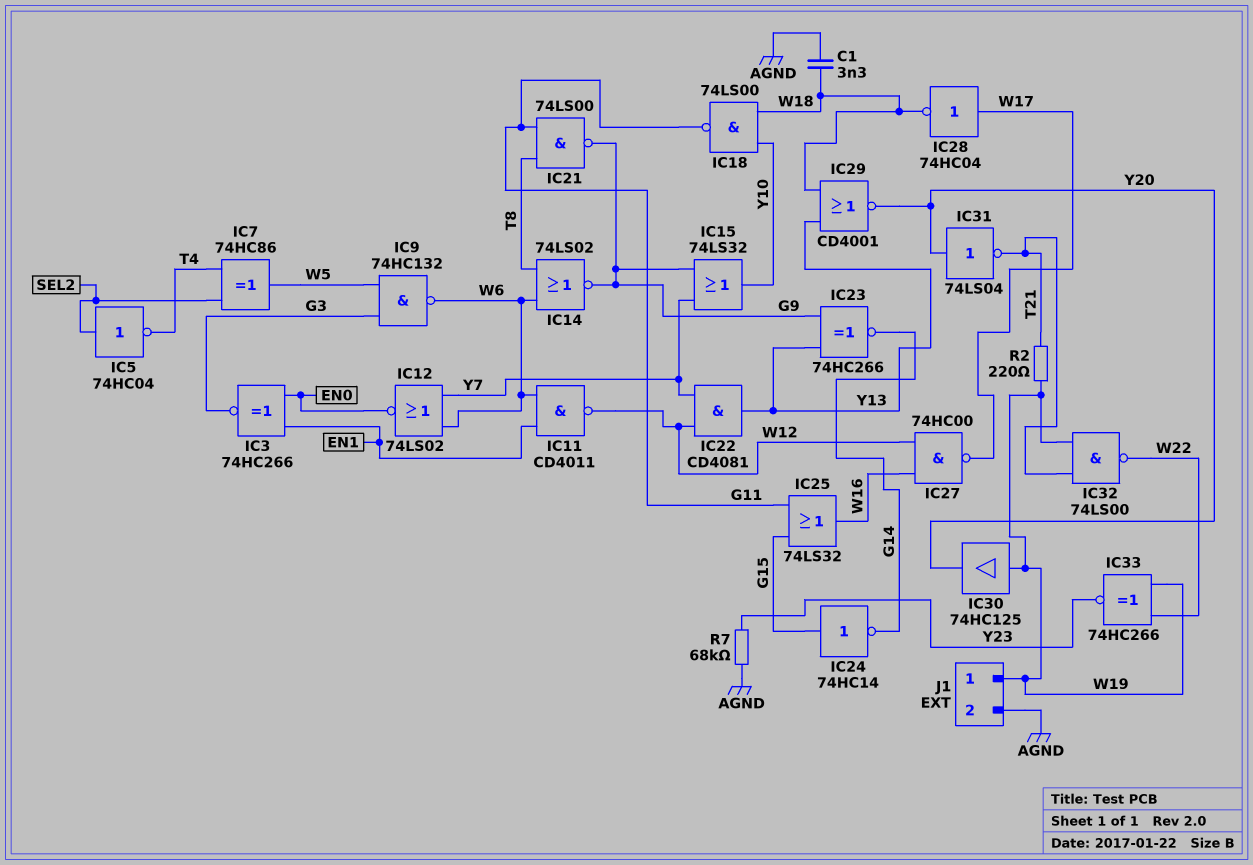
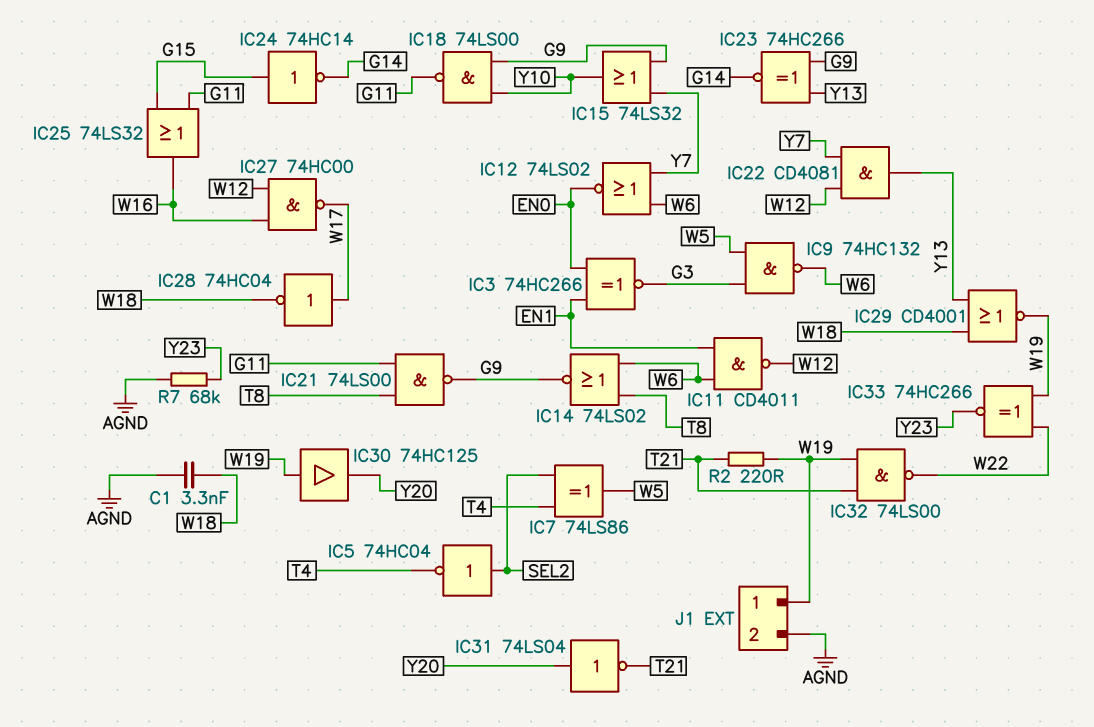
IC7: XOR 74HC86 (in SEL2, in T4, out W5) -> XOR 74LS86 (in SEL2, in T4, out W5)
IC18: NAND 74LS00 (in W18, in Y10, out G11) -> NAND 74LS00 (in G9, in Y10, out G11)
IC29: NOR CD4001 (in W18, in Y13, out Y20) -> NOR CD4001 (in W18, in Y13, out W19)

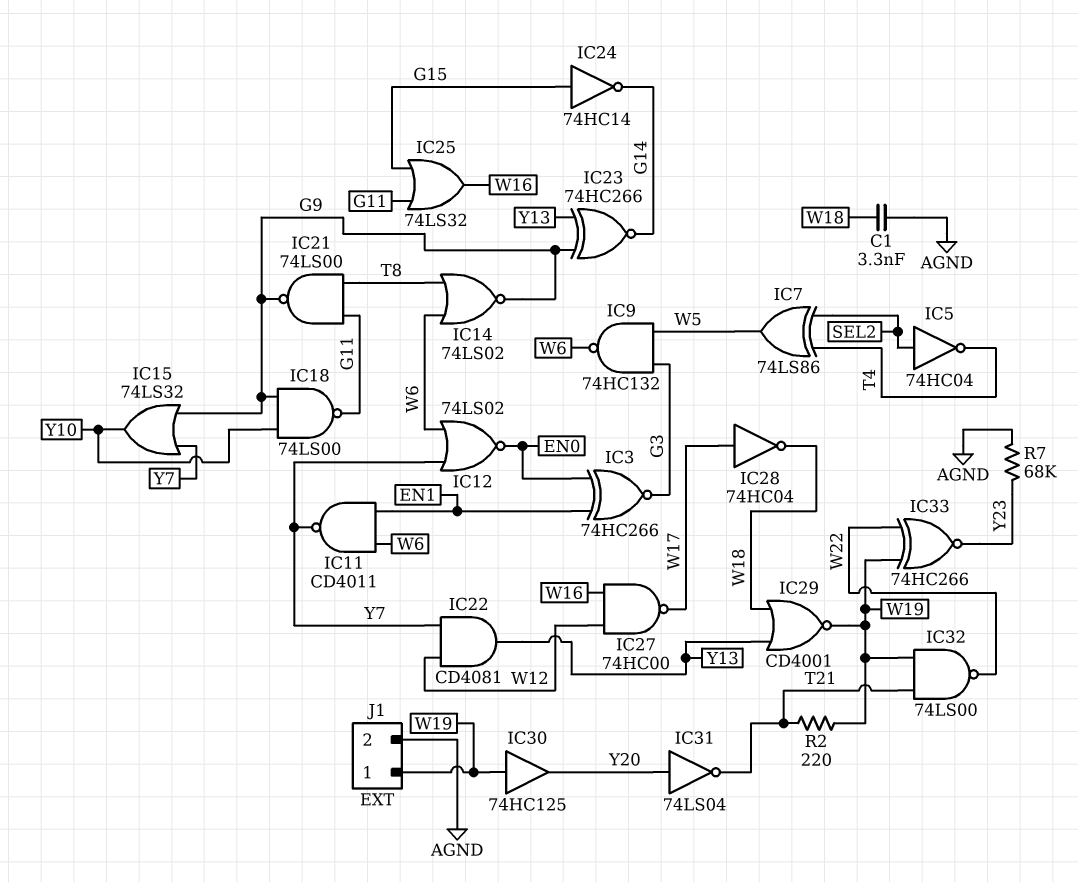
IC11: NAND CD4011 (in EN1, in W6, out W12) -> NAND CD4011 (in EN1, in W6, out Y7)

